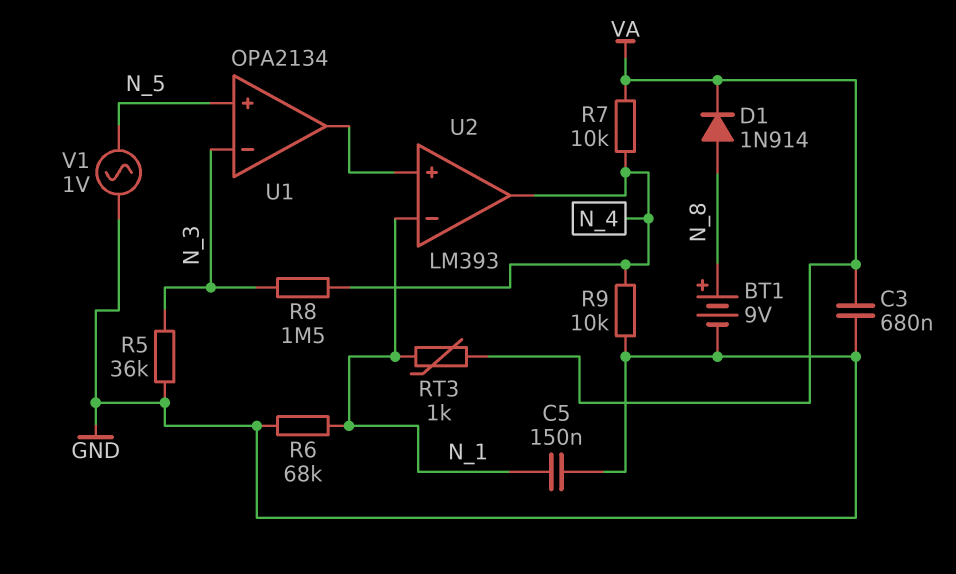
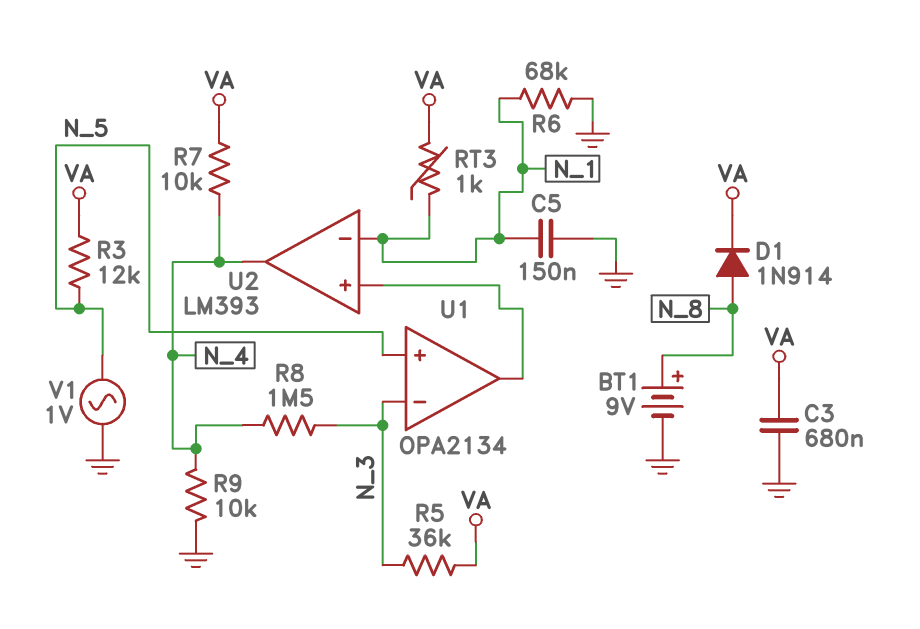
R3: none -> 12k (N_5, VA)
R5: 36k (GND, N_3) -> 36k (N_3, VA)

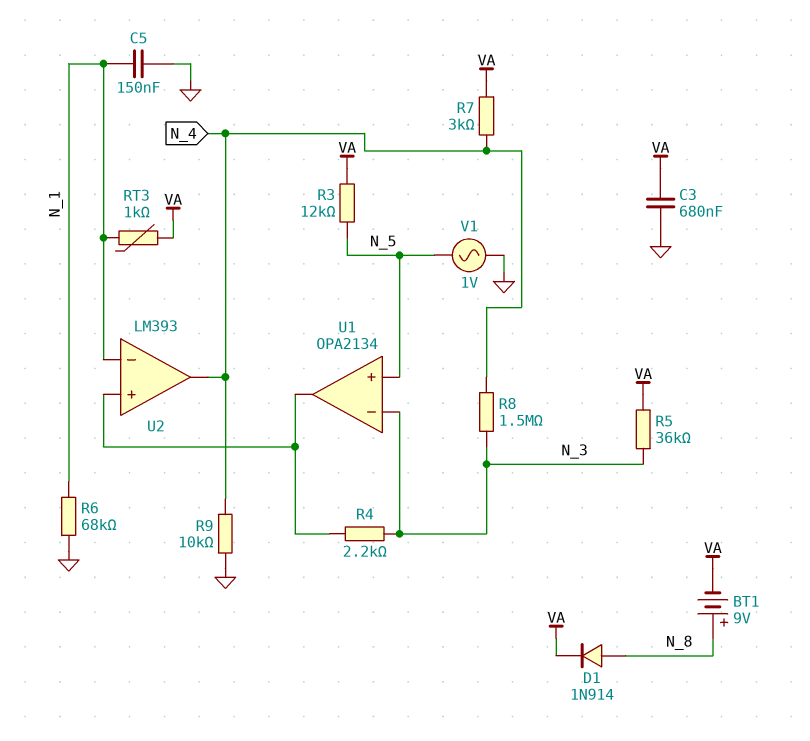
BT1: 9V (plus N_8, minus GND) -> 9V (plus N_8, minus VA)
R4: none -> 2.2k (N_3, U1/out)
R7: 10k (N_4, VA) -> 3k (N_4, VA)

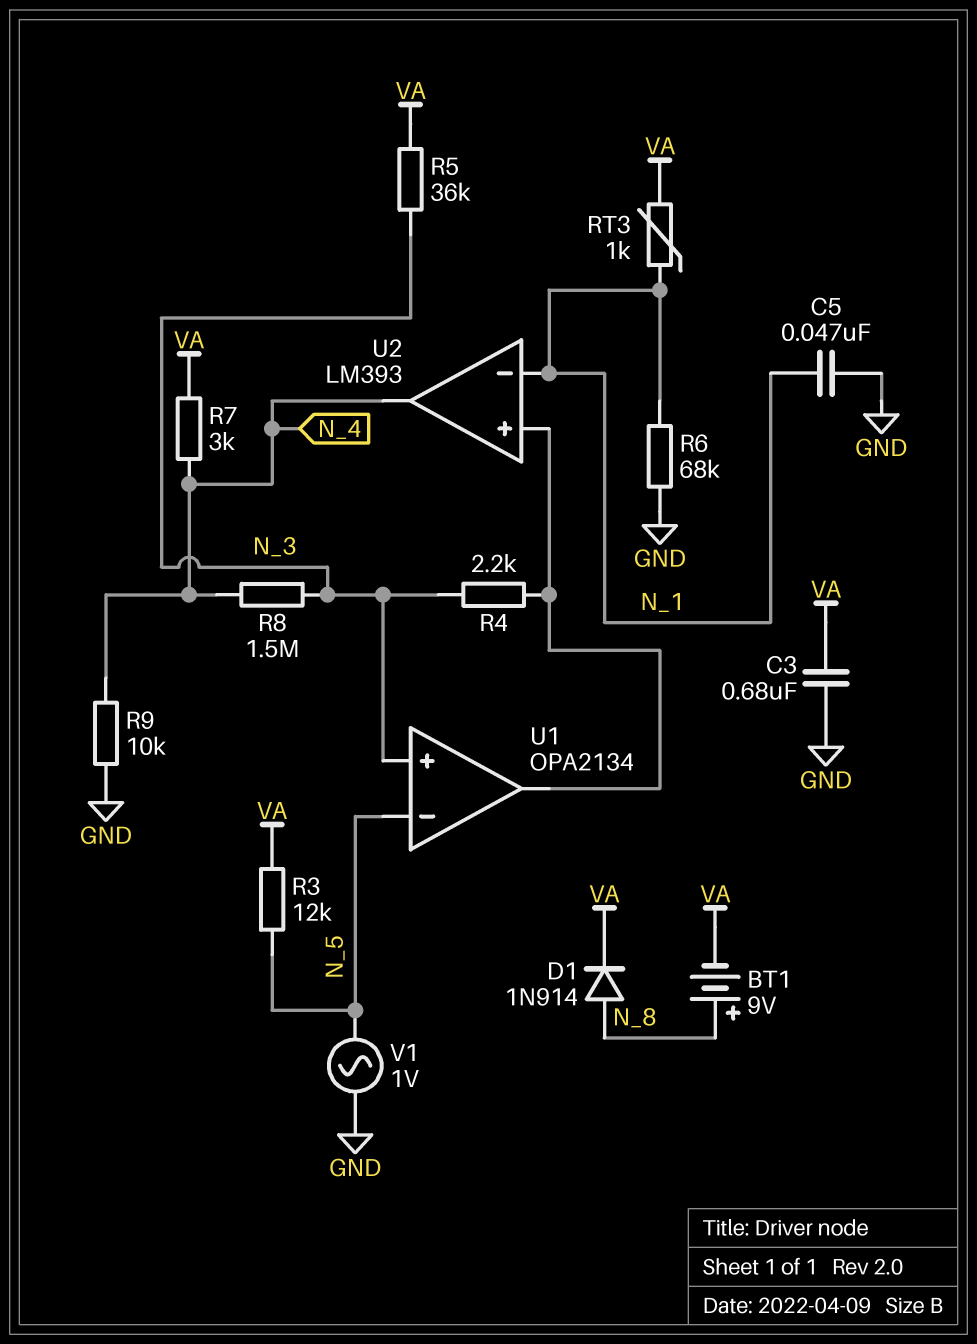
C5: 150nF (GND, N_1) -> 47nF (GND, N_1)
U1 pin in+: N_5 -> N_3
U1 pin in-: N_3 -> N_5

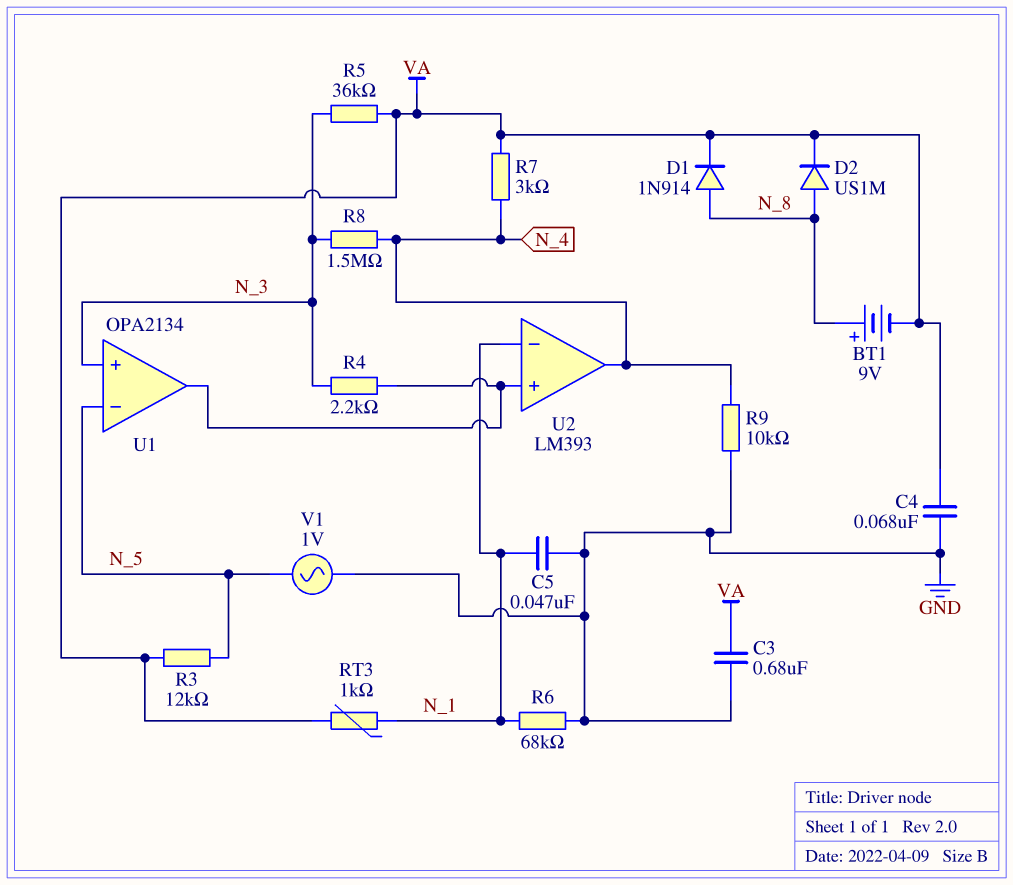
C4: none -> 68nF (GND, VA)
D2: none -> diode US1M (A N_8, K VA)

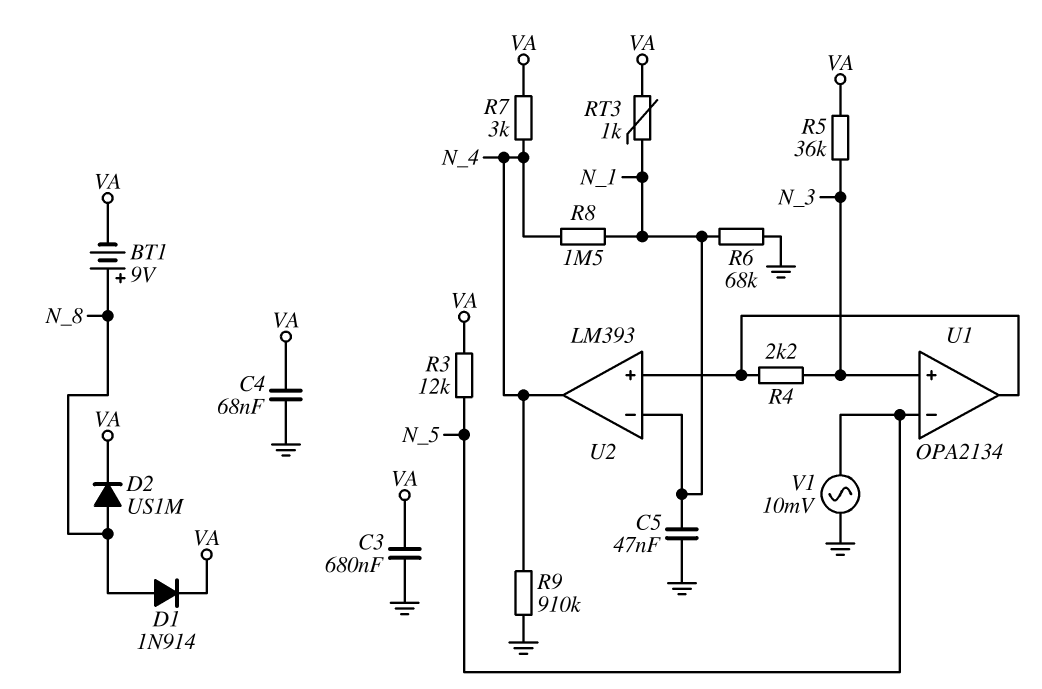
R8: 1.5M (N_3, N_4) -> 1.5M (N_1, N_4)
R9: 10k (GND, N_4) -> 910k (GND, N_4)
V1: AC 1V (GND, N_5) -> AC 10mV (GND, N_5)

